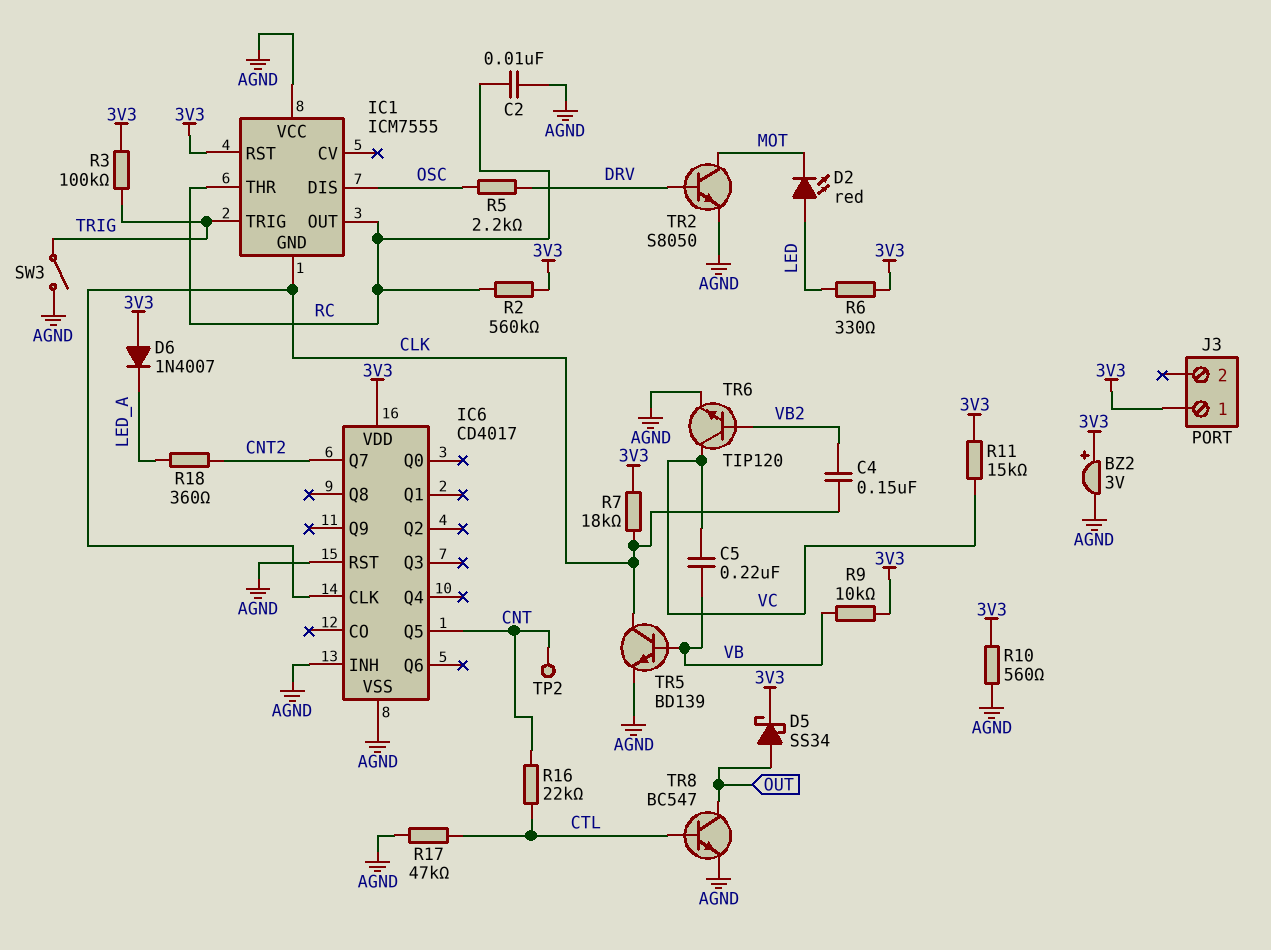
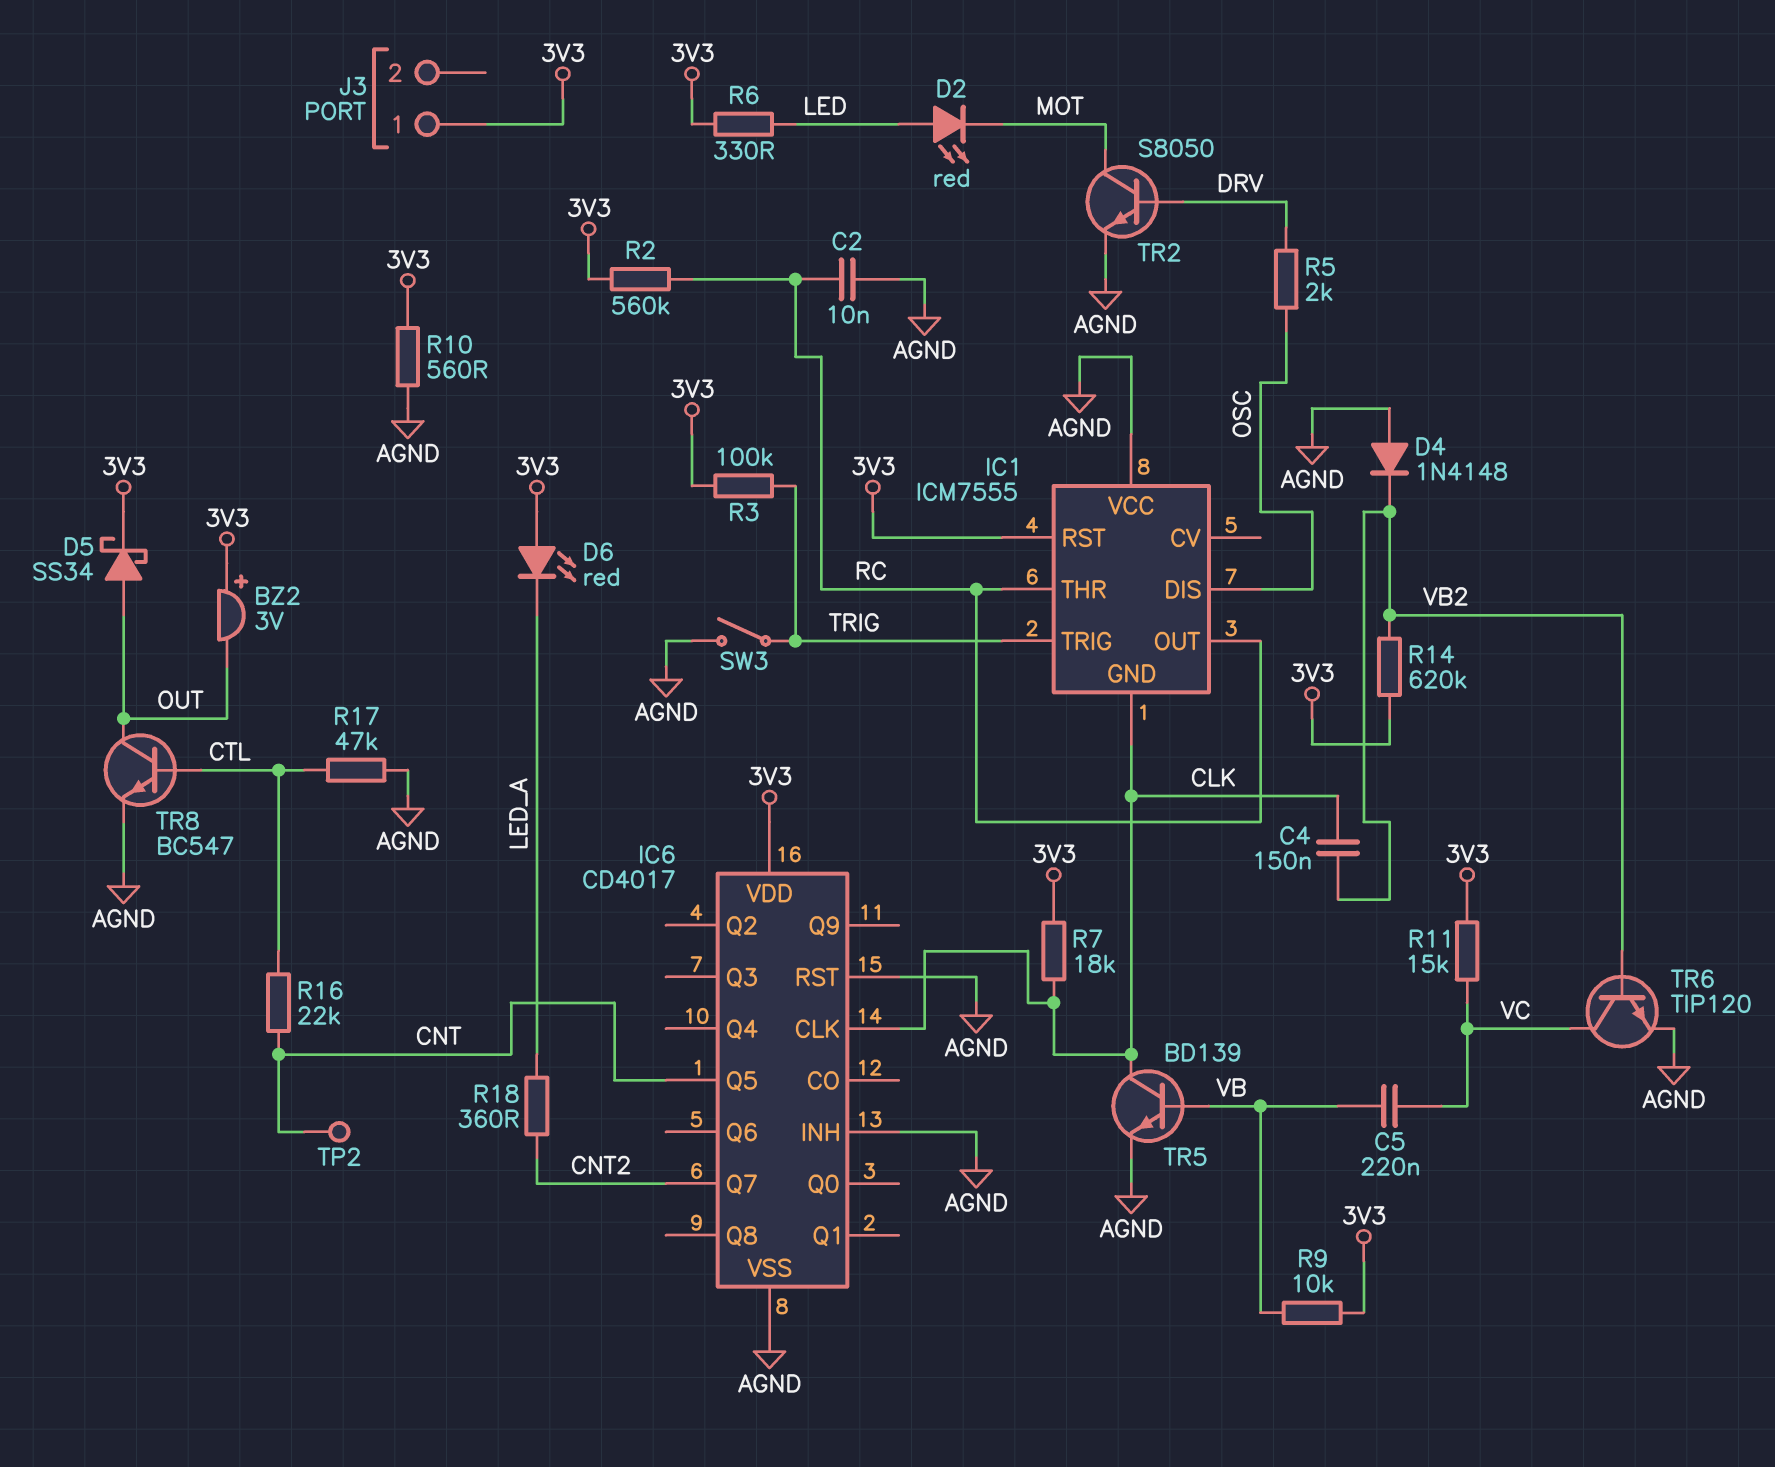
BZ2: buzzer 3V (plus 3V3, minus AGND) -> buzzer 3V (plus 3V3, minus OUT)
D4: none -> diode 1N4148 (A AGND, K VB2)
D6: diode 1N4007 (A 3V3, K LED_A) -> LED red (A 3V3, K LED_A)
R5: 2.2k (DRV, OSC) -> 2k (DRV, OSC)
R14: none -> 620k (3V3, VB2)

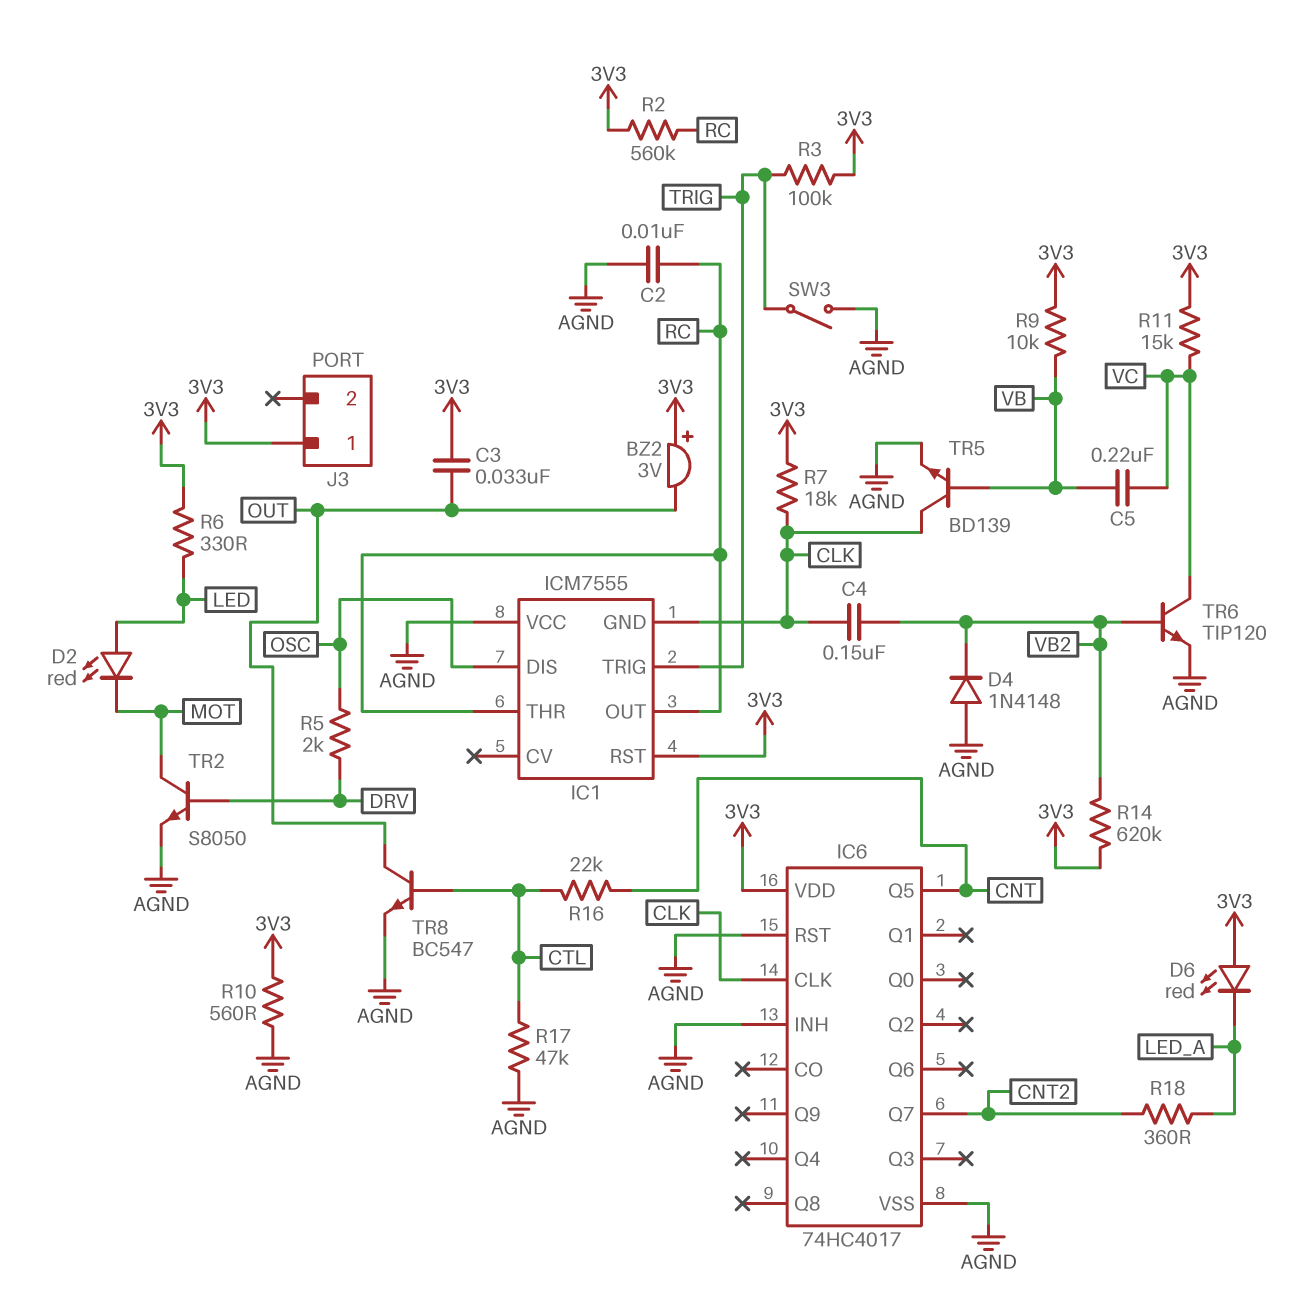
C3: none -> 33nF (3V3, OUT)
D5: schottky SS34 (A OUT, K 3V3) -> none
IC6: CD4017 -> 74HC4017
TP2: test point (CNT) -> none

